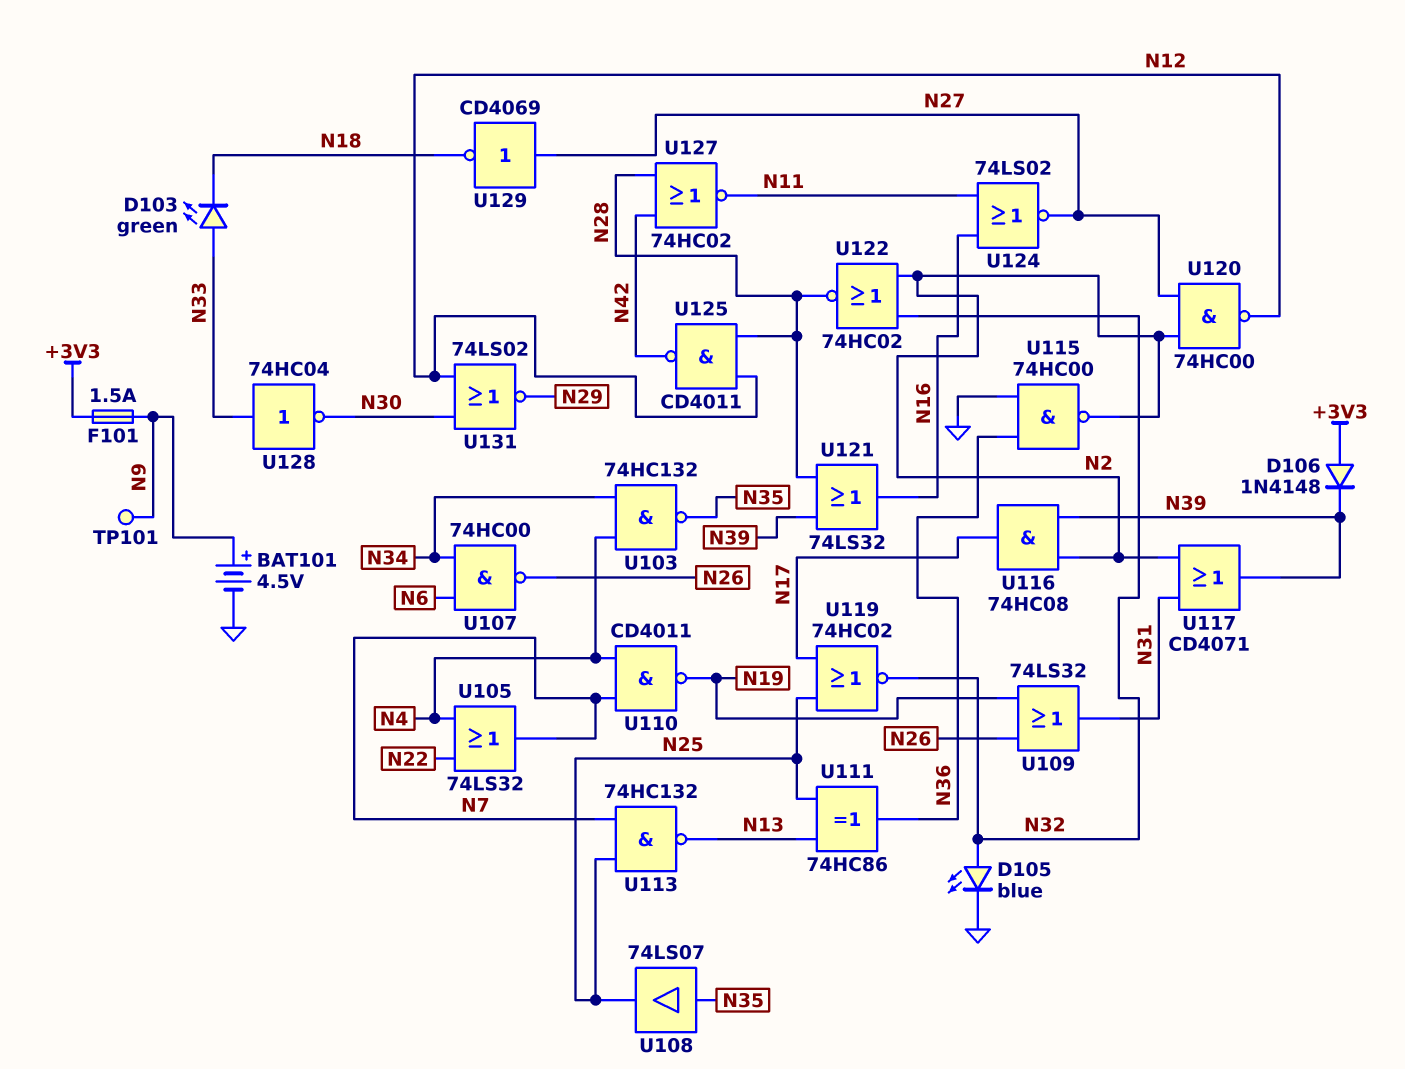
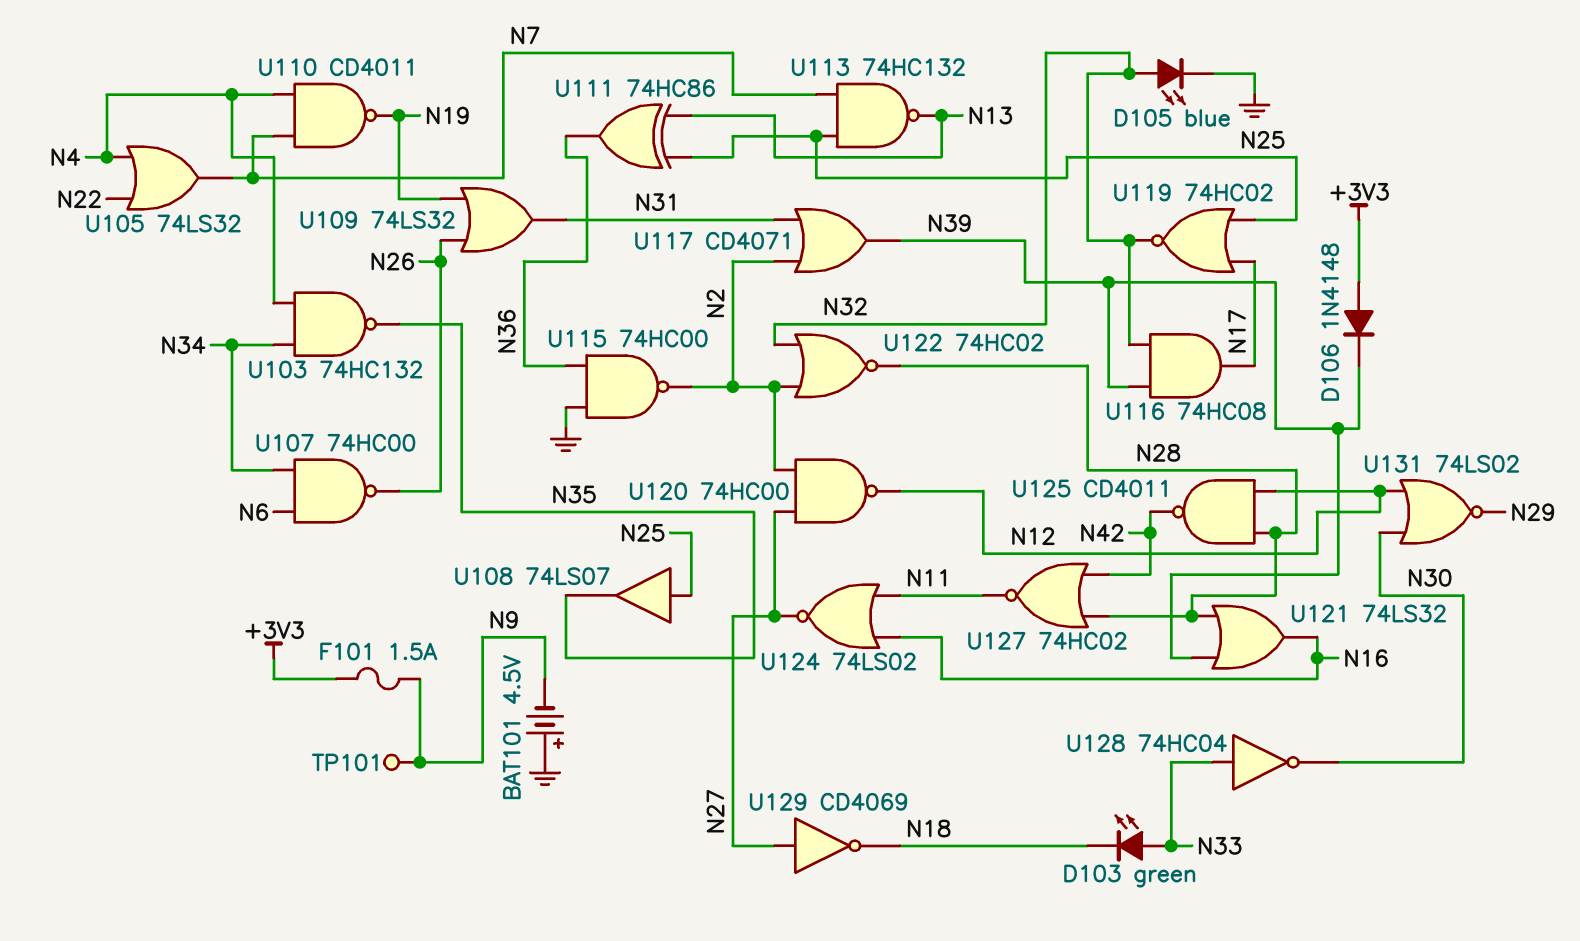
BAT101: 4.5V (plus N9, minus GND) -> 4.5V (plus GND, minus N9)
U108: buffer 74LS07 (in N35, out N25) -> buffer 74LS07 (in N25, out N35)
U116: AND 74HC08 (in N2, in N39, out N17) -> AND 74HC08 (in N32, in N39, out N17)

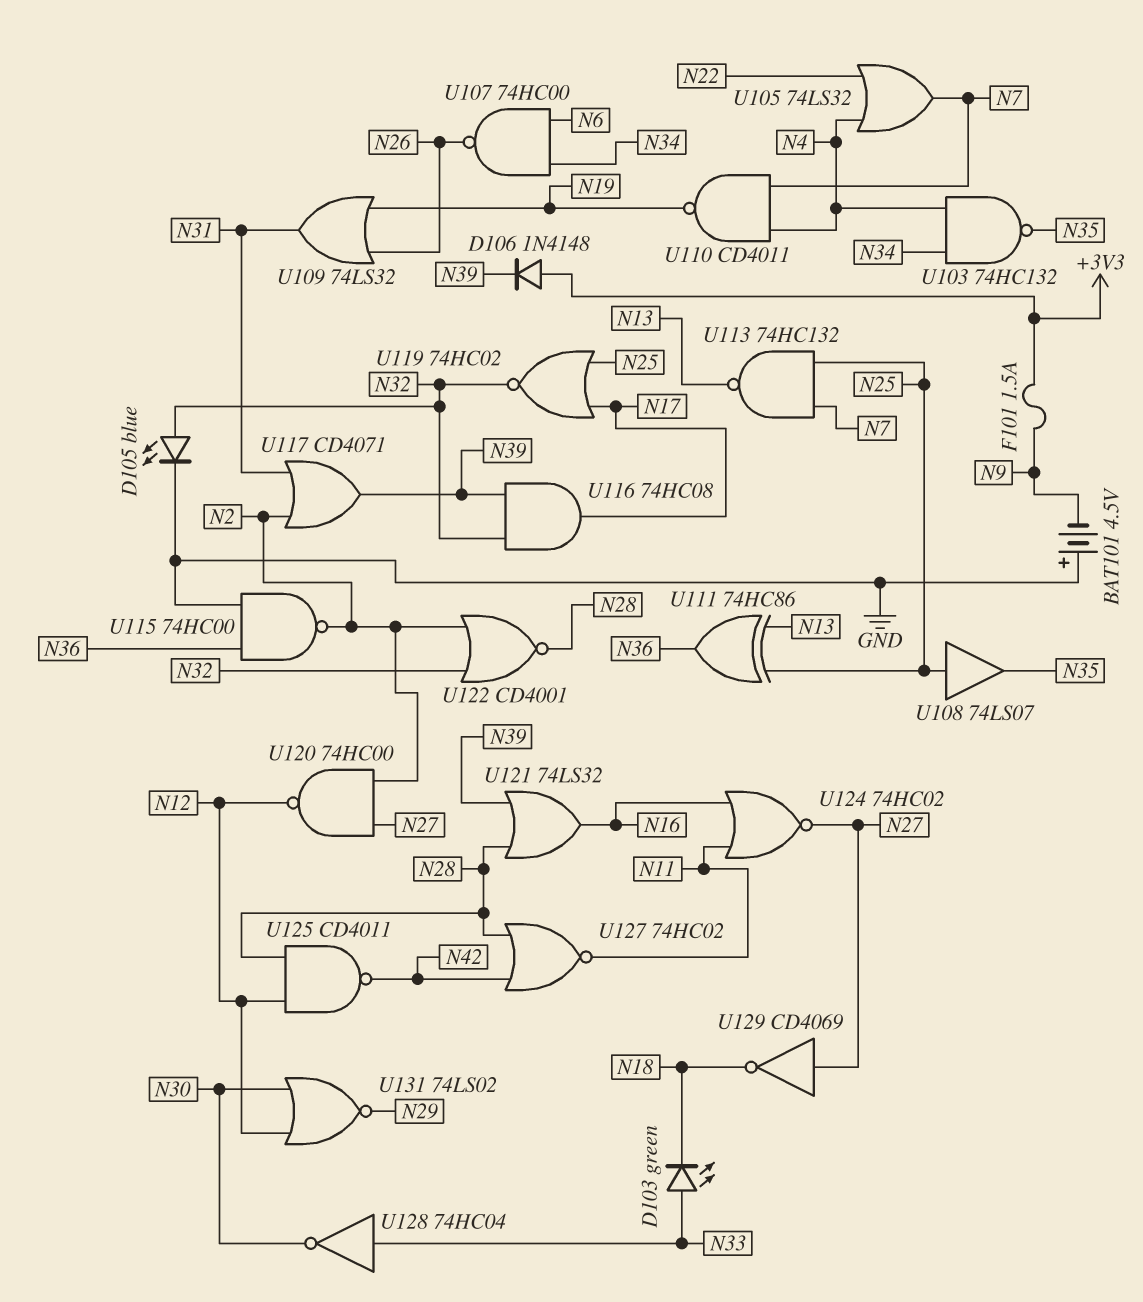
TP101: test point (N9) -> none
U122: NOR 74HC02 (in N2, in N32, out N28) -> NOR CD4001 (in N2, in N32, out N28)
U124: NOR 74LS02 (in N11, in N16, out N27) -> NOR 74HC02 (in N11, in N16, out N27)

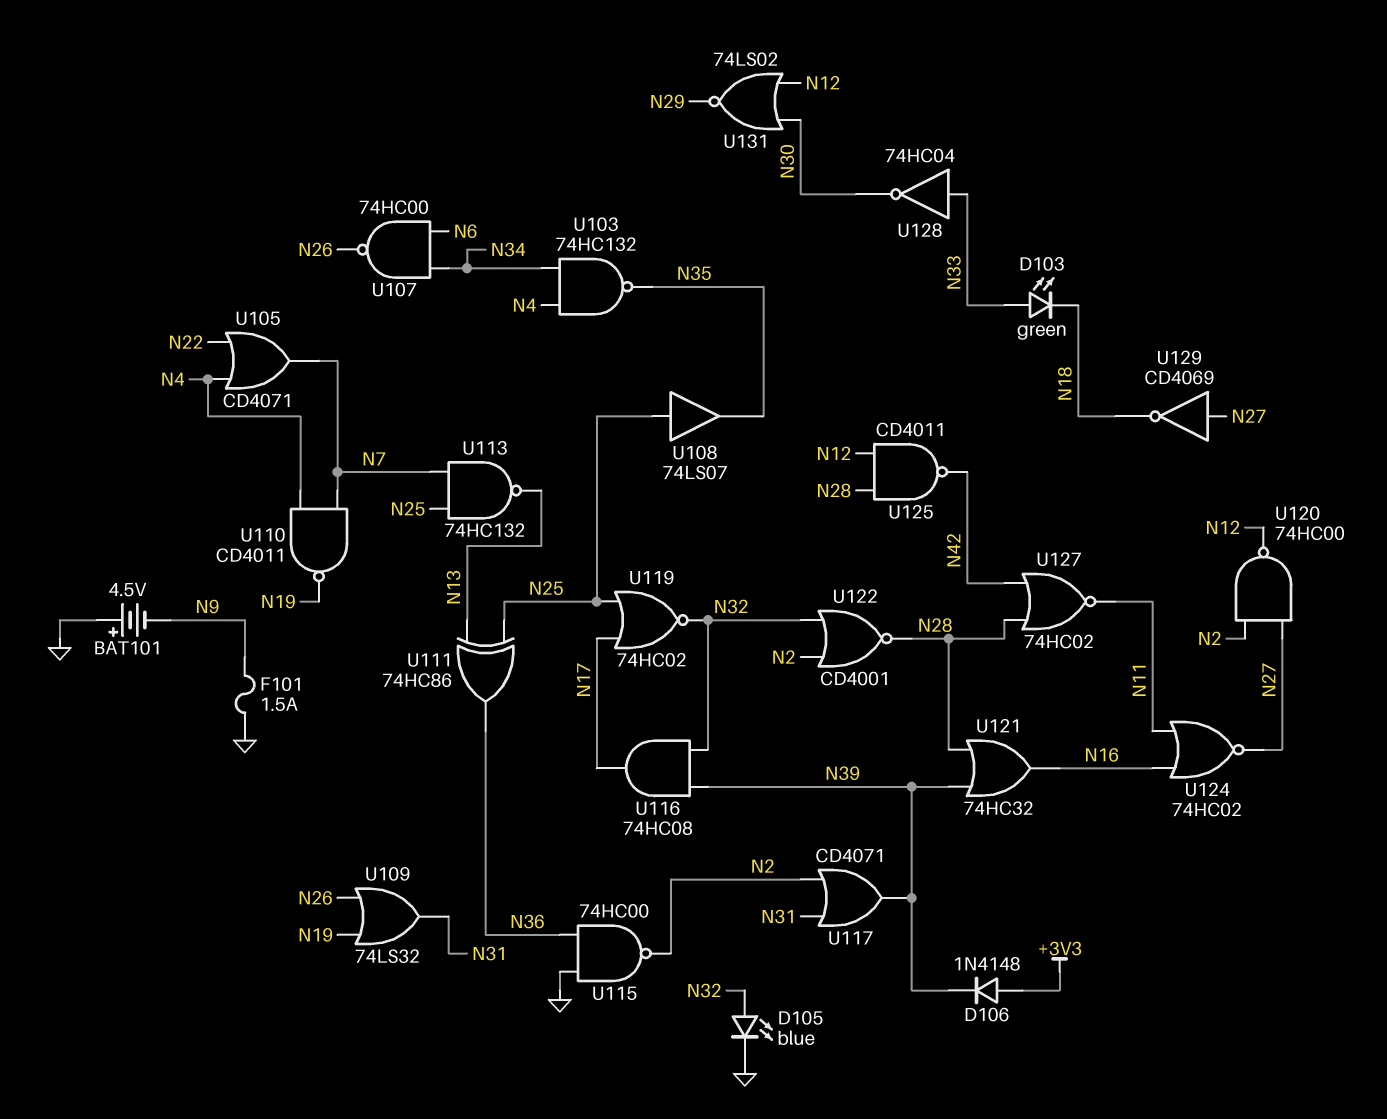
F101: 1.5A (+3V3, N9) -> 1.5A (GND, N9)
U105: OR 74LS32 (in N4, in N22, out N7) -> OR CD4071 (in N4, in N22, out N7)
U121: OR 74LS32 (in N28, in N39, out N16) -> OR 74HC32 (in N28, in N39, out N16)

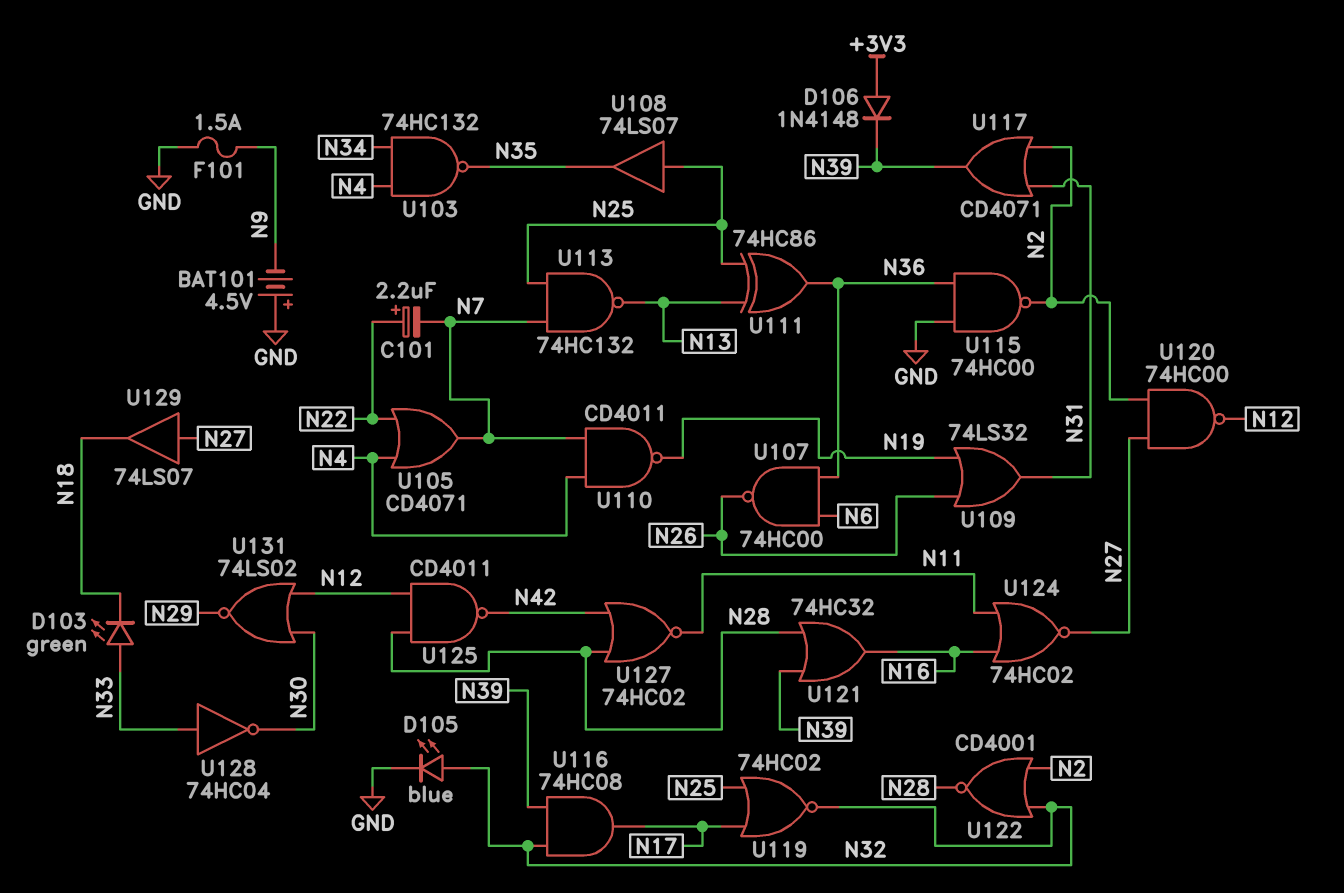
C101: none -> 2.2uF (plus N22, minus N7)
U107: NAND 74HC00 (in N6, in N34, out N26) -> NAND 74HC00 (in N6, in N36, out N26)
U129: NOT CD4069 (in N27, out N18) -> buffer 74LS07 (in N27, out N18)

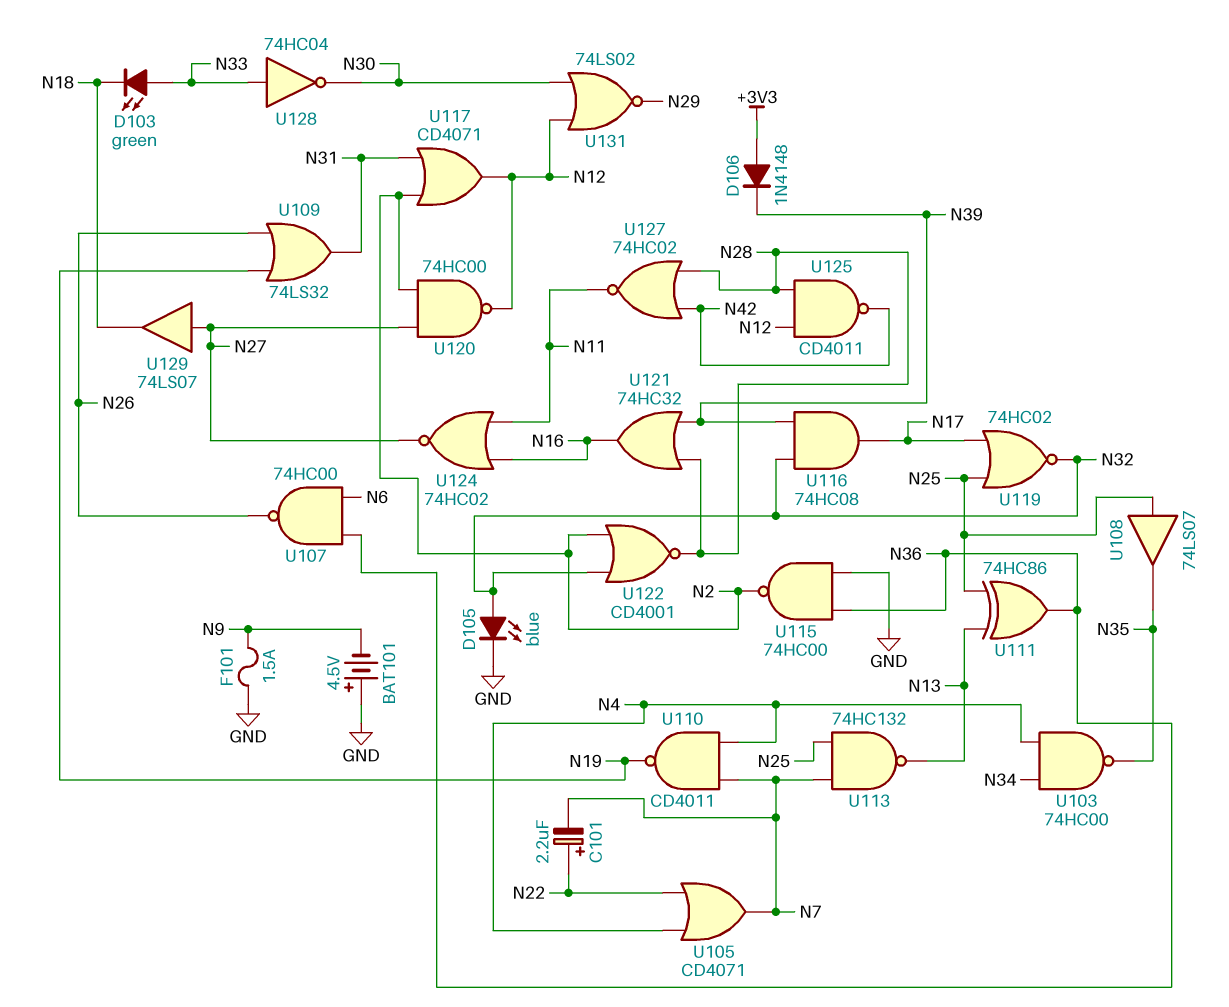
U103: NAND 74HC132 (in N4, in N34, out N35) -> NAND 74HC00 (in N4, in N34, out N35)
U117: OR CD4071 (in N2, in N31, out N39) -> OR CD4071 (in N2, in N31, out N12)

